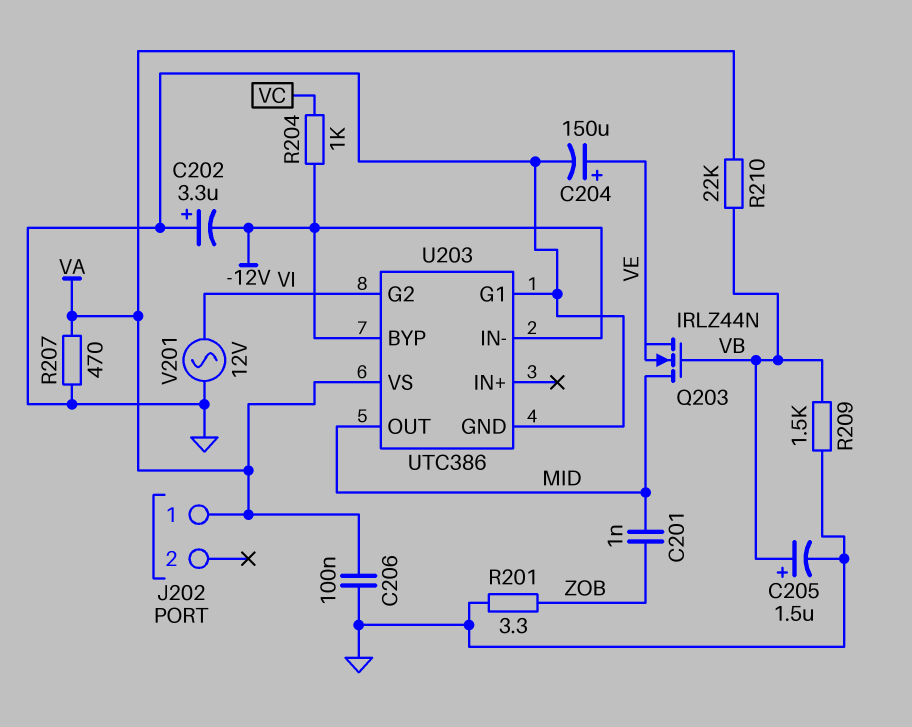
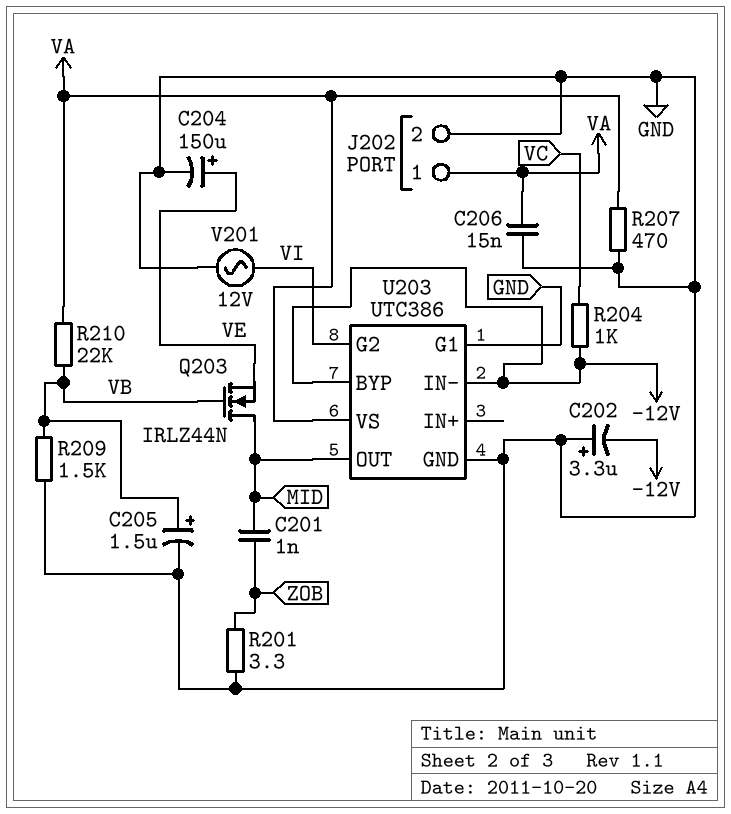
C206: 100nF (GND, VA) -> 15nF (GND, VA)
J202 pin 2: none -> GND

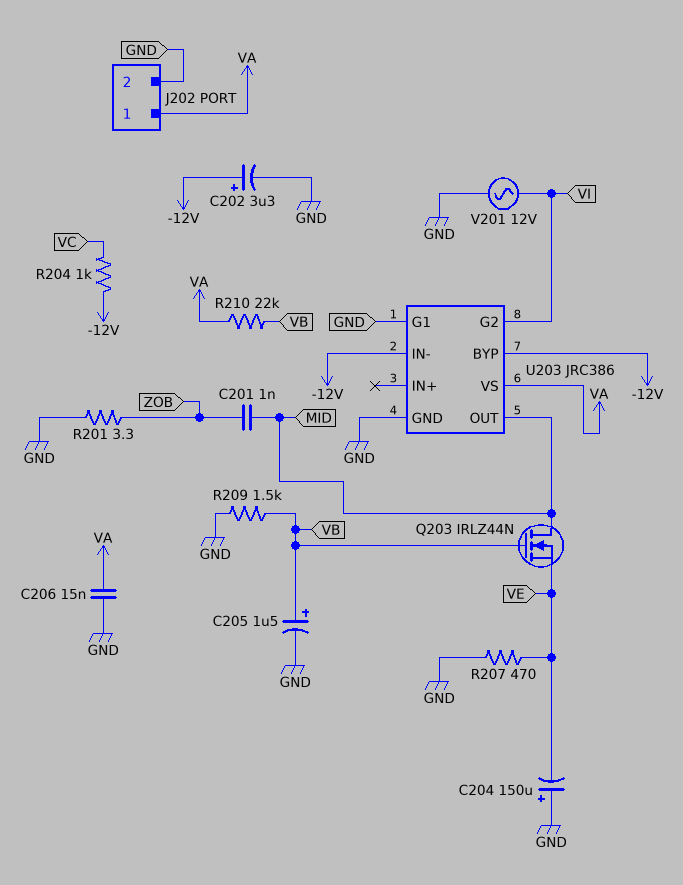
C202: 3.3uF (plus GND, minus -12V) -> 3.3uF (plus -12V, minus GND)
C204: 150uF (plus VE, minus GND) -> 150uF (plus GND, minus VE)
R207: 470 (GND, VA) -> 470 (GND, VE)
U203: UTC386 -> JRC386

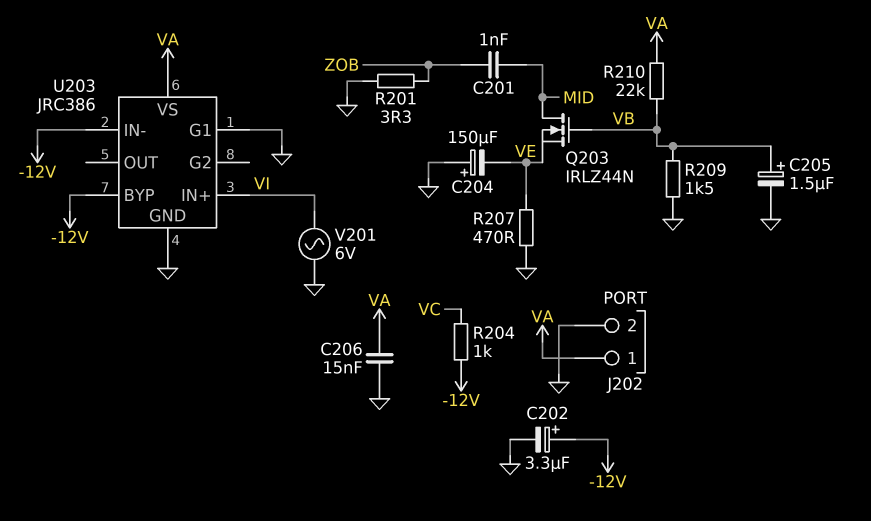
U203 pin G2: VI -> none
U203 pin IN+: none -> VI
U203 pin OUT: MID -> none
V201: AC 12V (GND, VI) -> AC 6V (GND, VI)

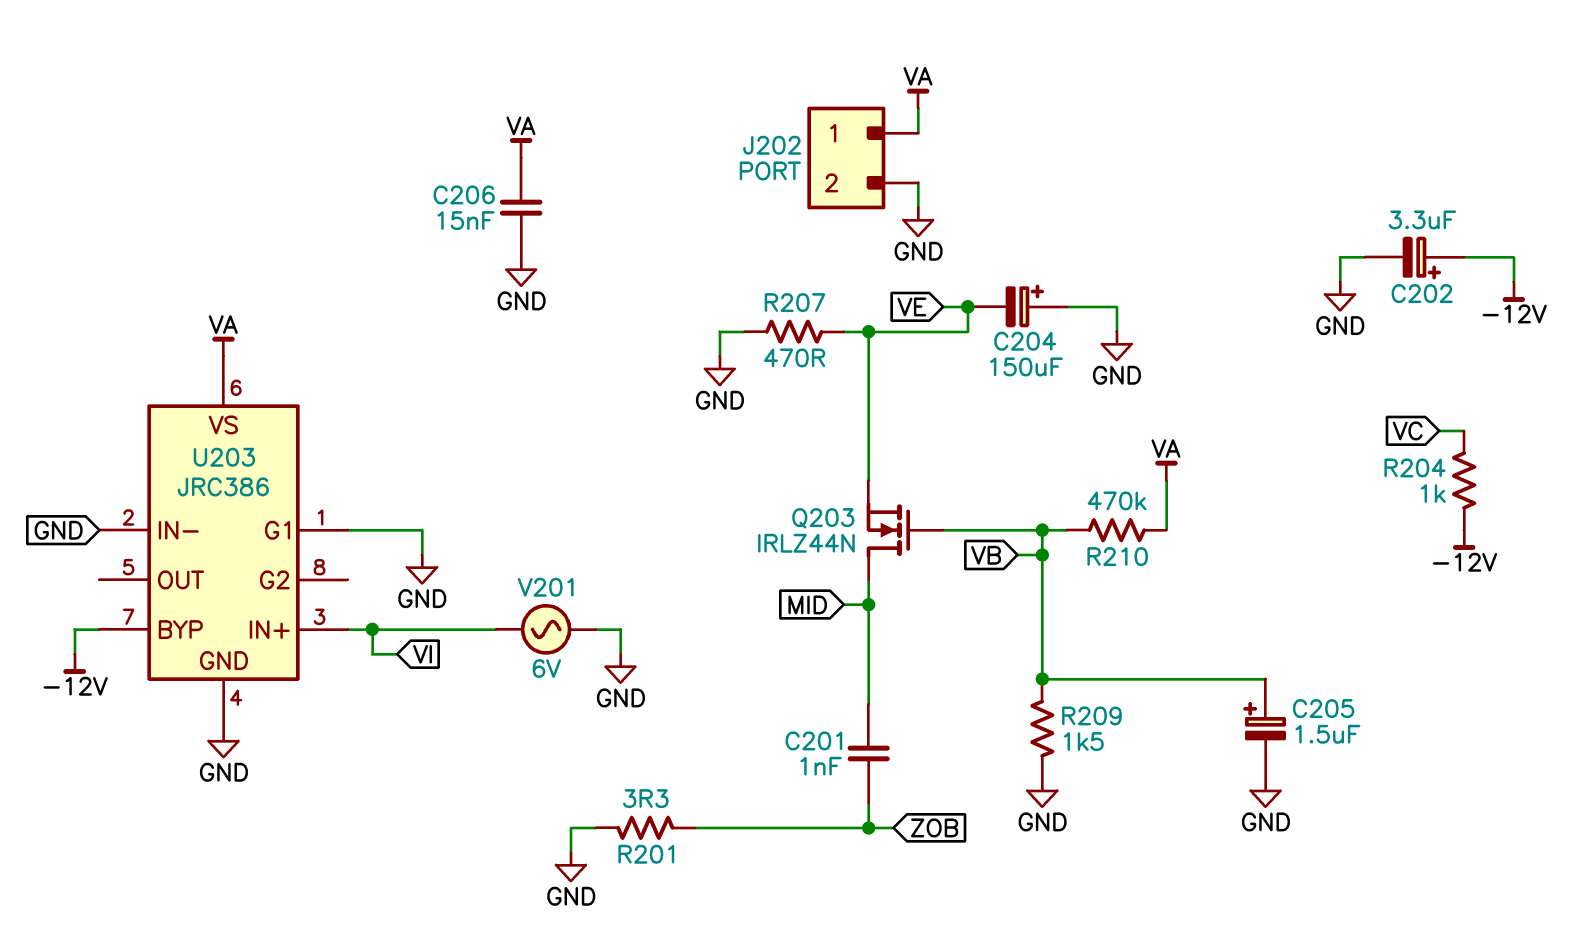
R210: 22k (VA, VB) -> 470k (VA, VB)
U203 pin IN-: -12V -> GND

